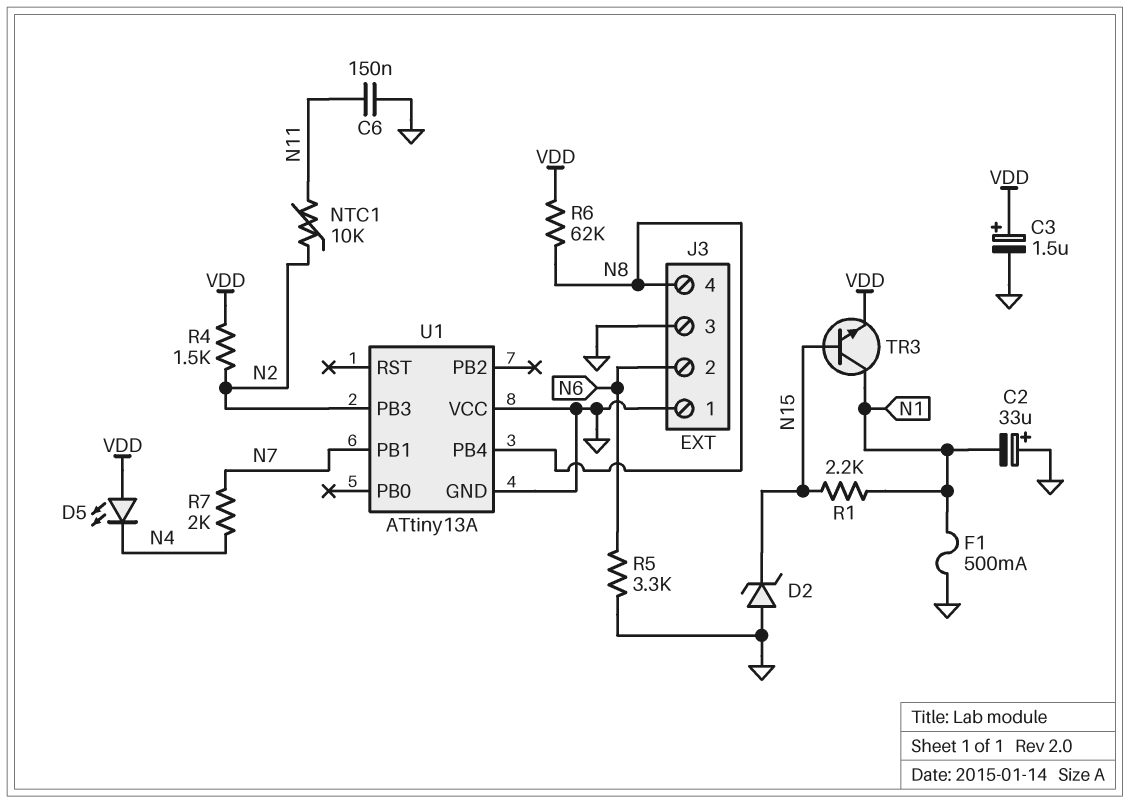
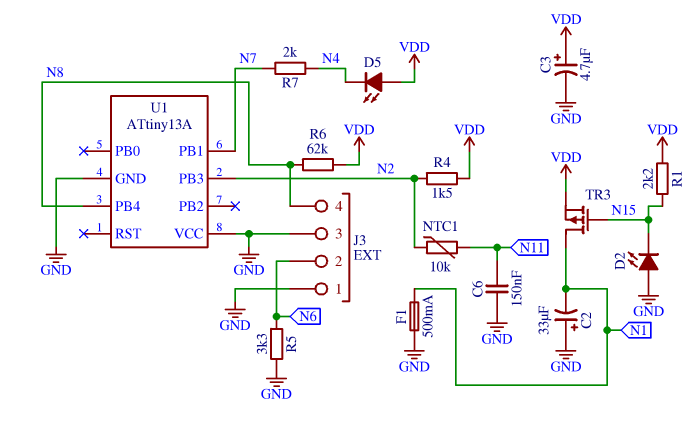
C3: 1.5uF (plus VDD, minus GND) -> 4.7uF (plus VDD, minus GND)
D2: zener (A GND, K N15) -> LED (A GND, K N15)
R1: 2.2k (N1, N15) -> 2.2k (N15, VDD)
TR3: NPN (B N15, C N1, E VDD) -> PMOS (G N15, D N1, S VDD)

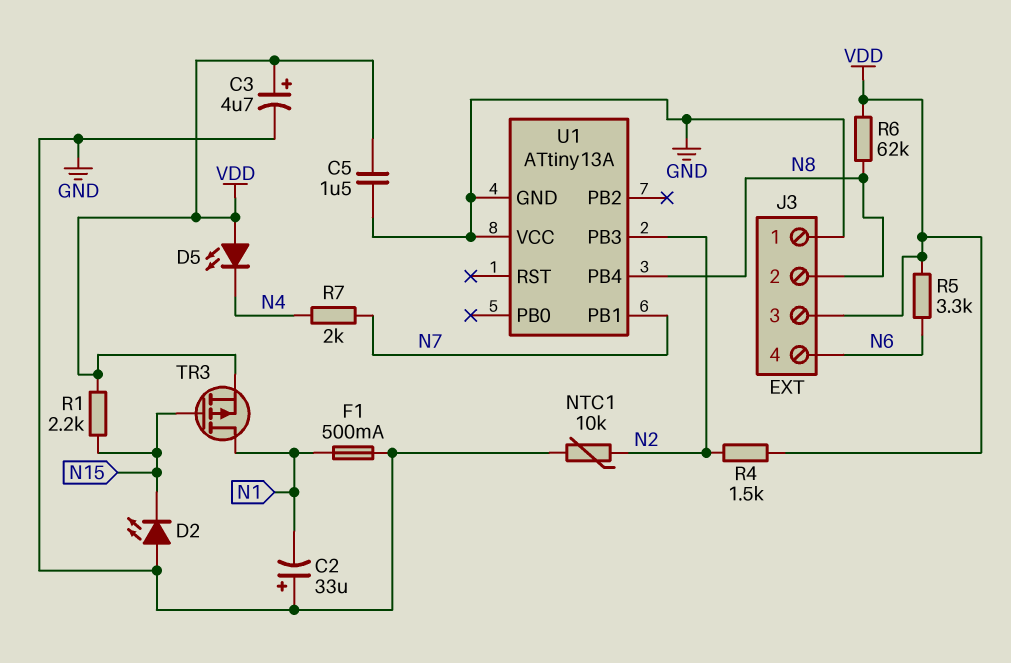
C5: none -> 1.5uF (GND, VDD)
C6: 150nF (GND, N11) -> none
J3 pin 2: N6 -> N8
J3 pin 3: GND -> VDD
J3 pin 4: N8 -> N6
NTC1: 10k (N2, N11) -> 10k (GND, N2)
R5: 3.3k (GND, N6) -> 3.3k (N6, VDD)

